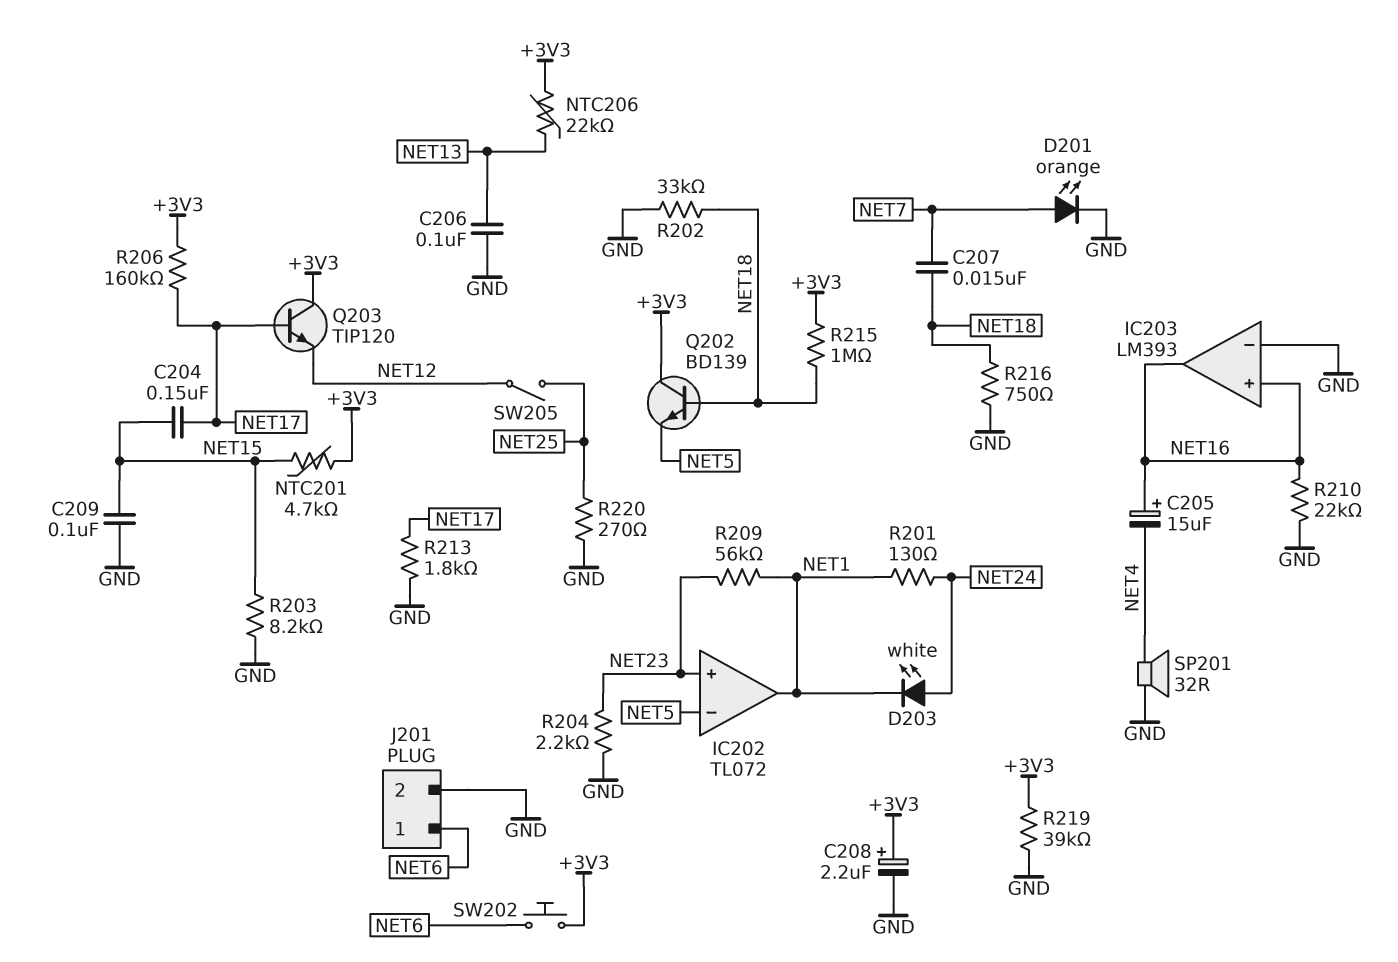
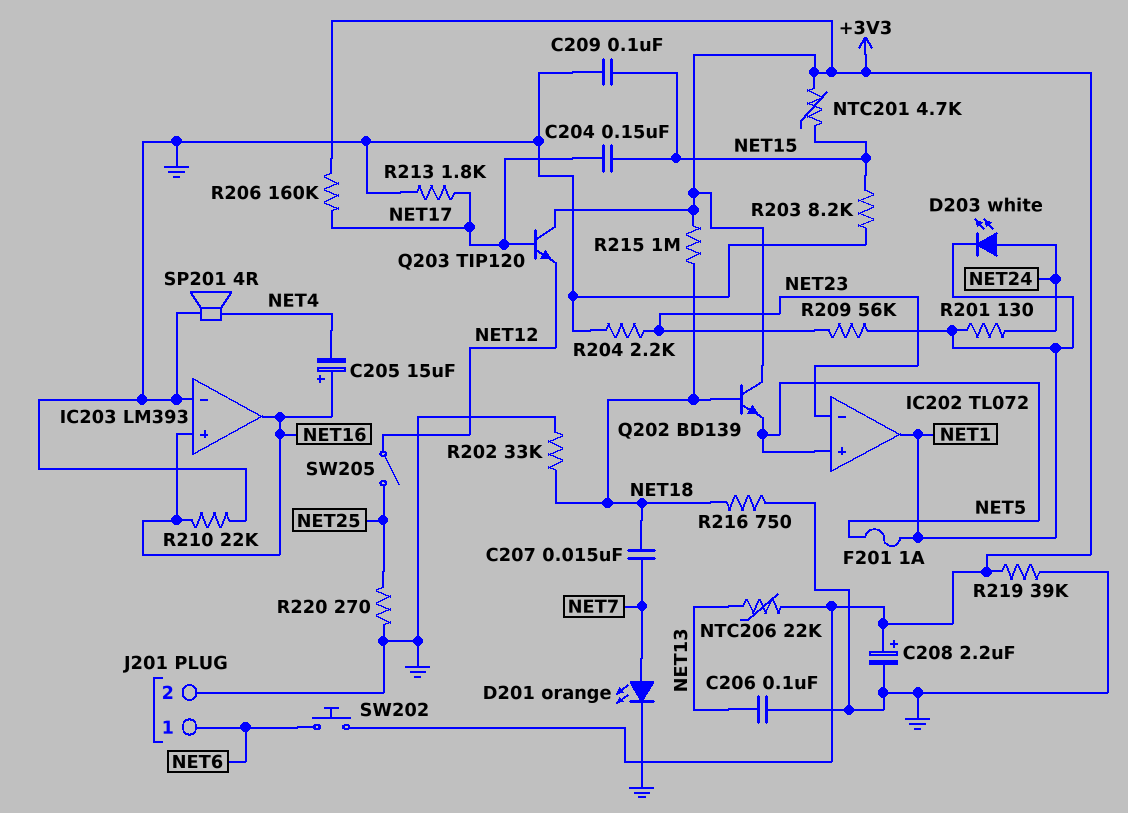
F201: none -> 1A (NET1, NET5)
IC202 pin in+: NET23 -> NET5
IC202 pin in-: NET5 -> NET23
SP201: speaker 32R (GND, NET4) -> speaker 4R (GND, NET4)

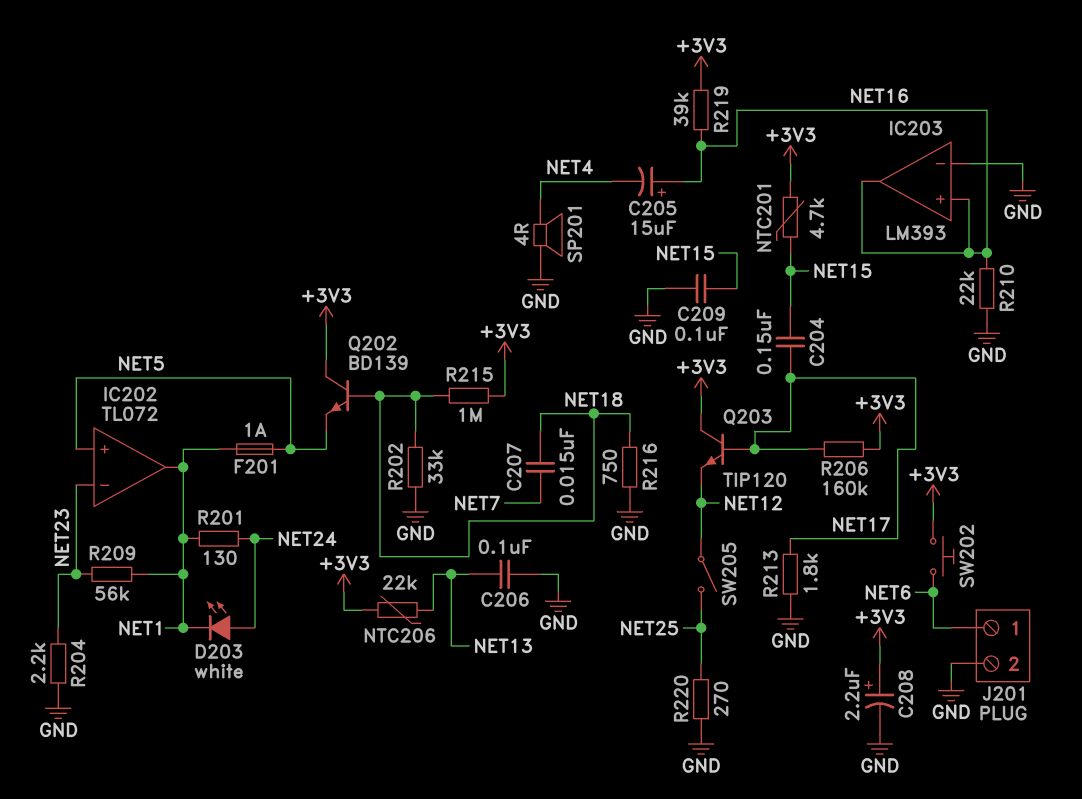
D201: LED orange (A NET7, K GND) -> none
R203: 8.2k (GND, NET15) -> none
R219: 39k (+3V3, GND) -> 39k (+3V3, NET16)

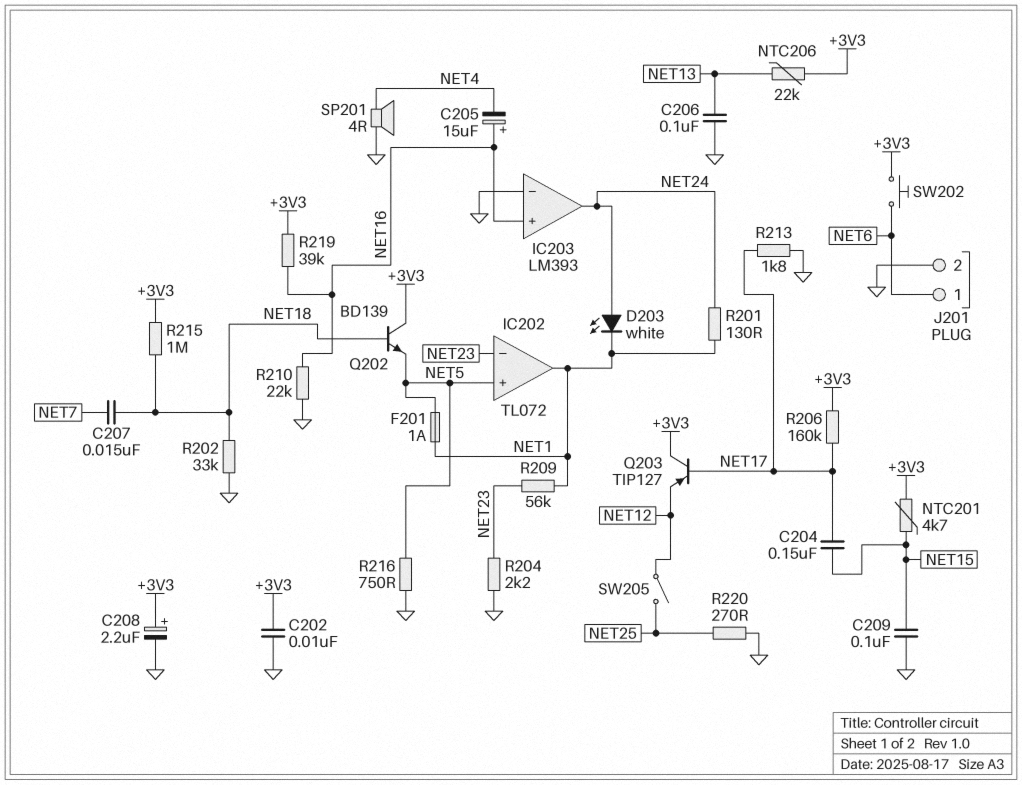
C202: none -> 10nF (+3V3, GND)
IC203 pin out: NET16 -> NET24
Q203: NPN TIP120 (B NET17, C +3V3, E NET12) -> PNP TIP127 (B NET17, C +3V3, E NET12)
R216: 750 (GND, NET18) -> 750 (GND, NET5)

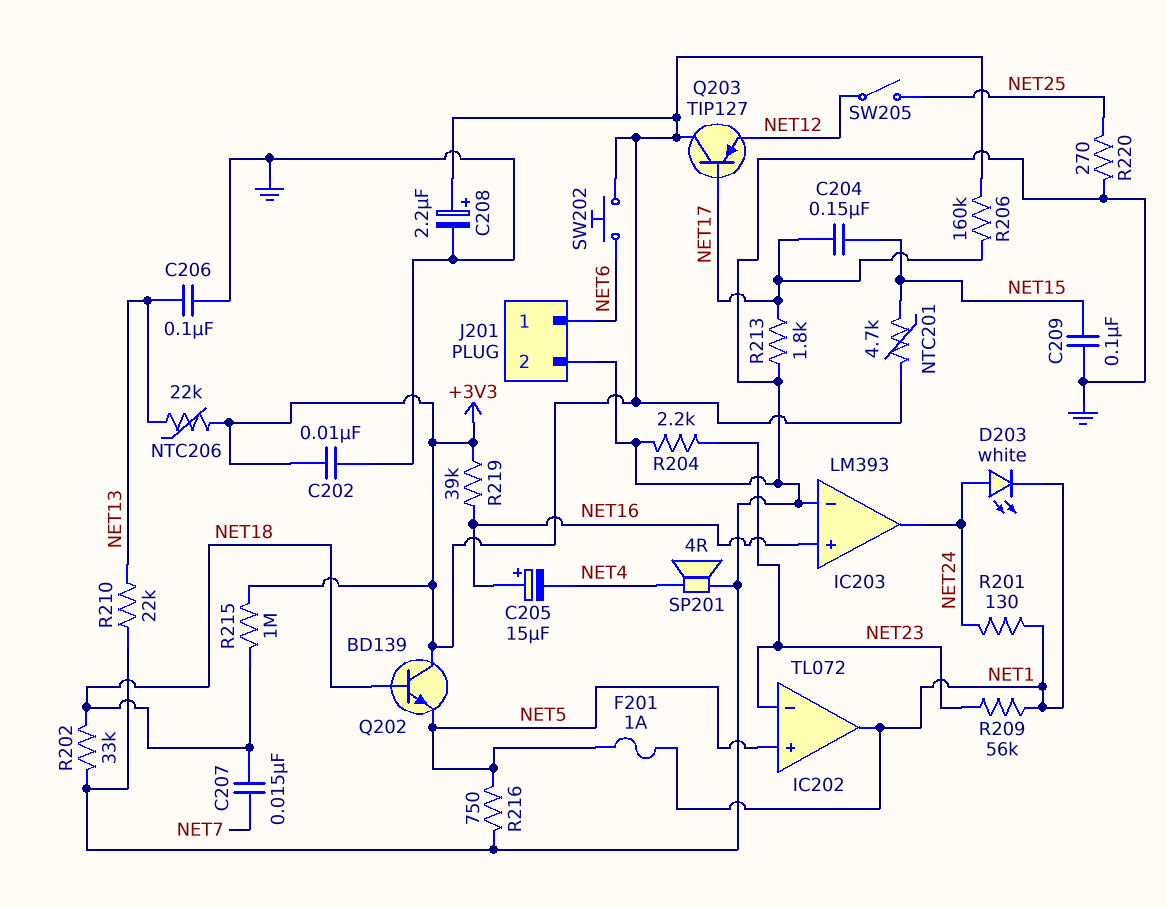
R210: 22k (GND, NET16) -> 22k (GND, NET13)

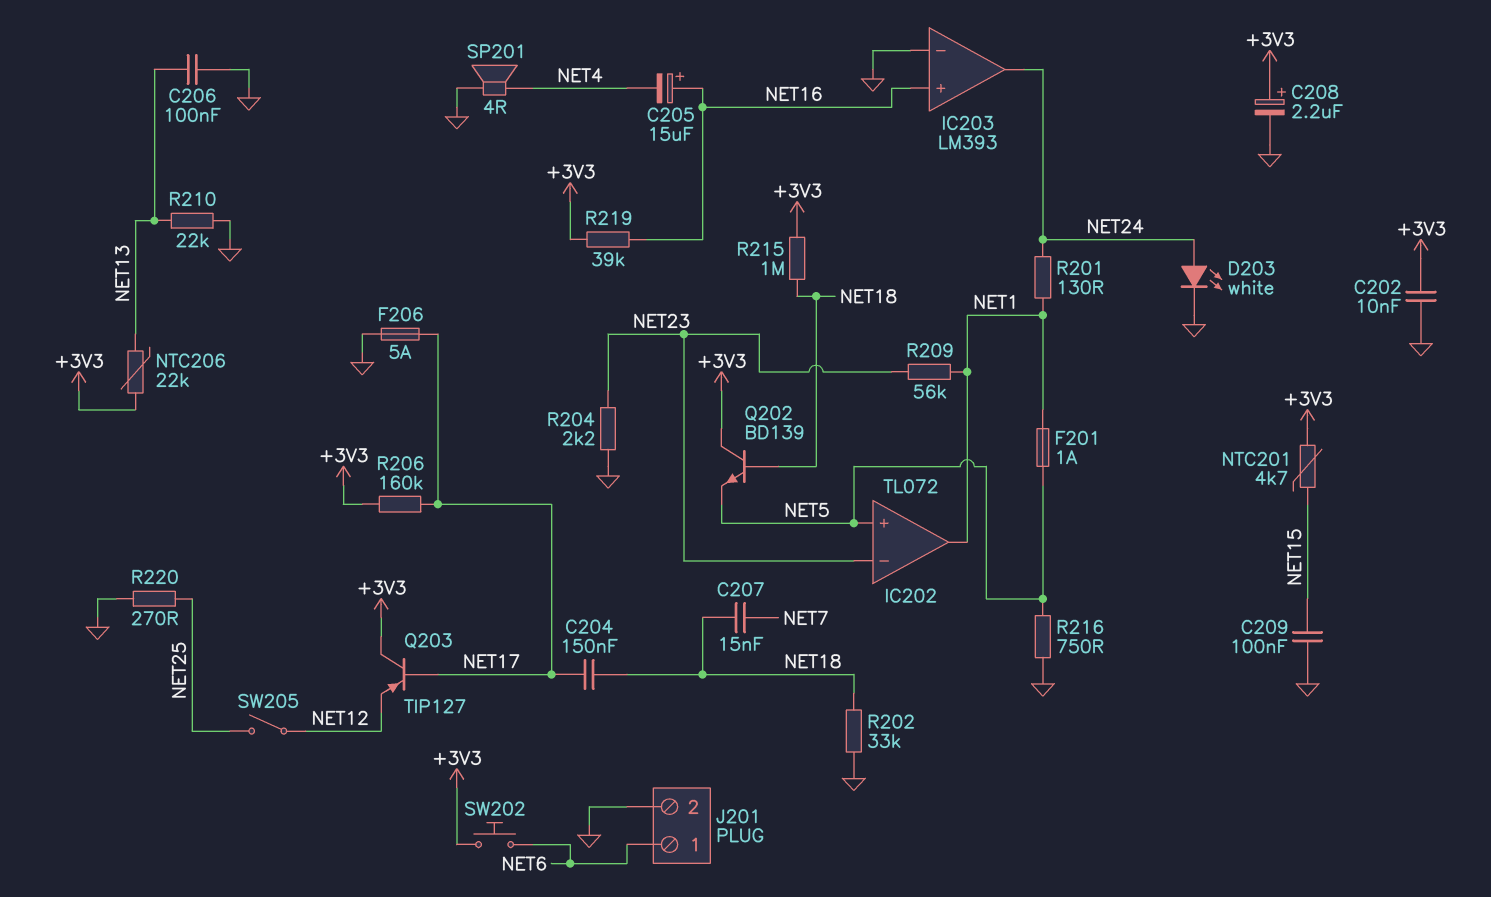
C204: 150nF (NET15, NET17) -> 150nF (NET17, NET18)
D203: LED white (A NET24, K NET1) -> LED white (A NET24, K GND)
F206: none -> 5A (GND, NET17)
R213: 1.8k (GND, NET17) -> none

